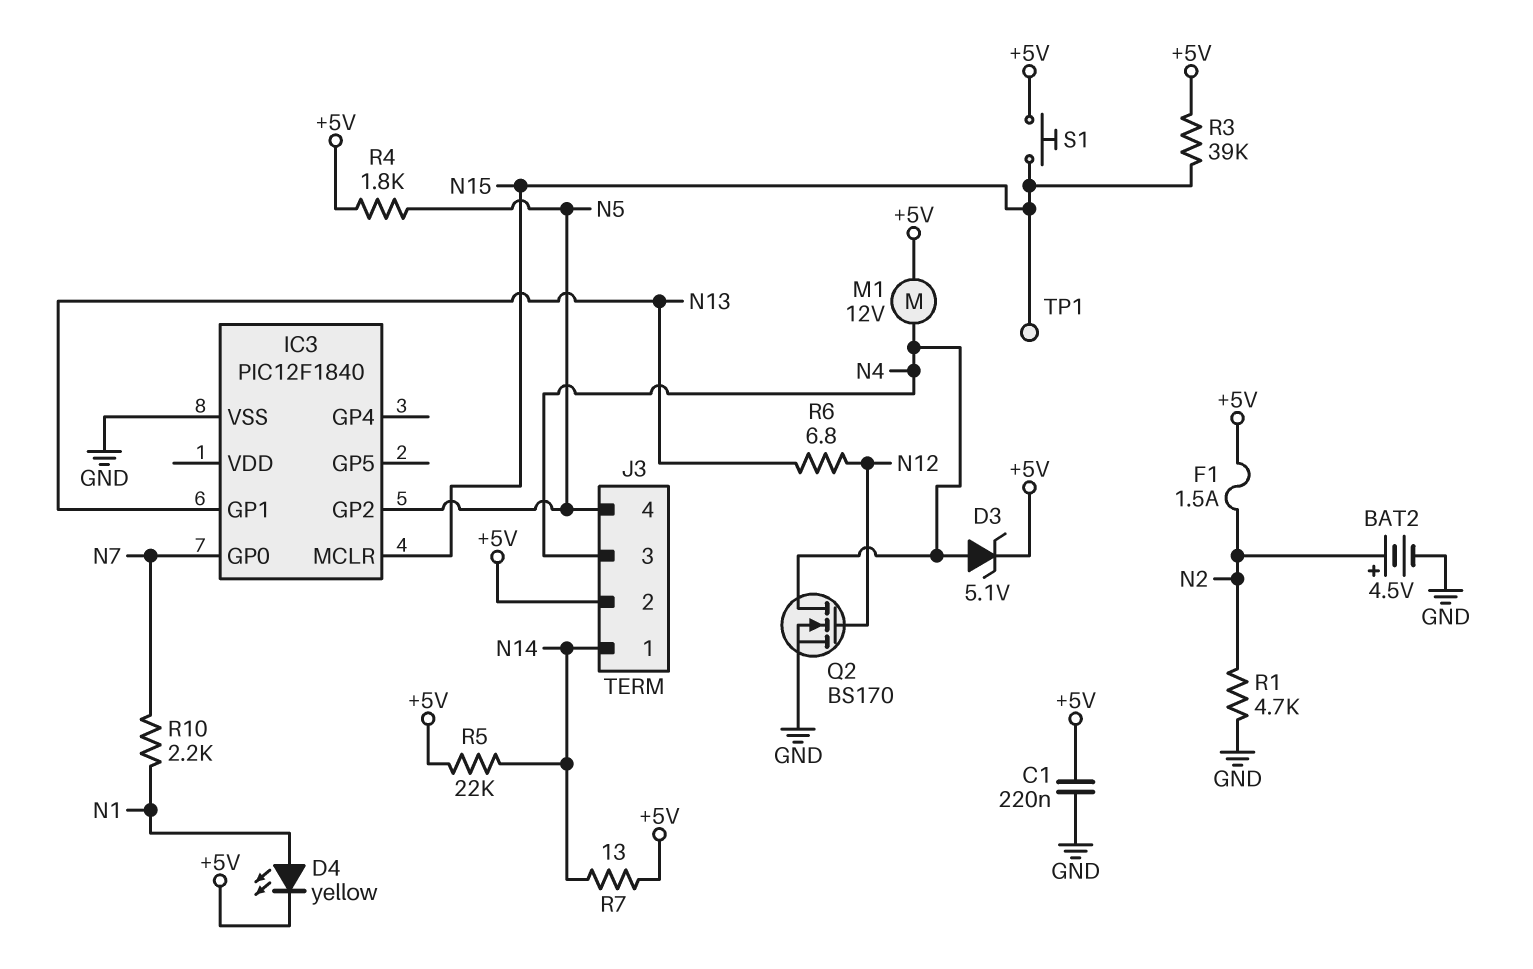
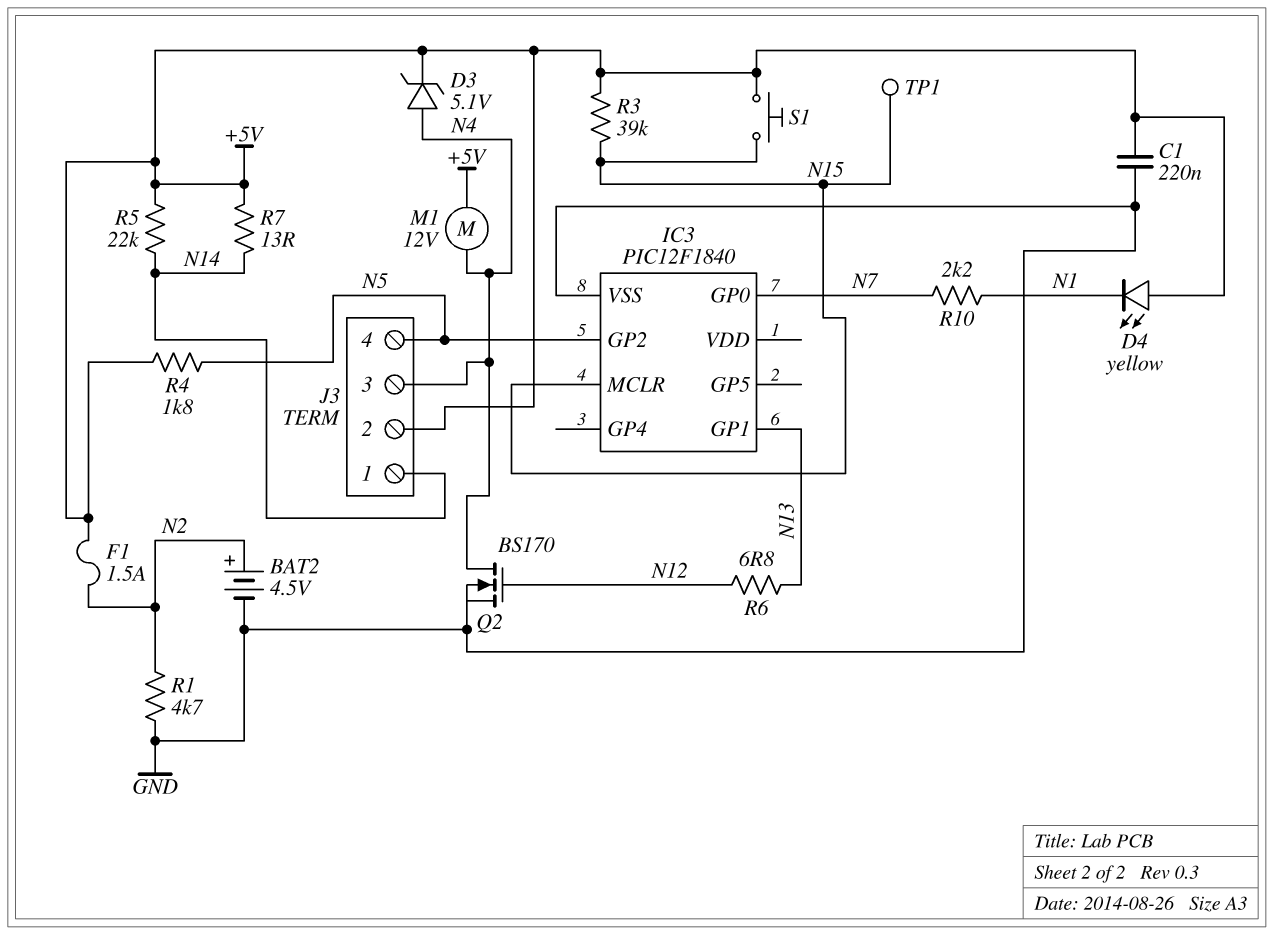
D4: LED yellow (A N1, K +5V) -> LED yellow (A +5V, K N1)

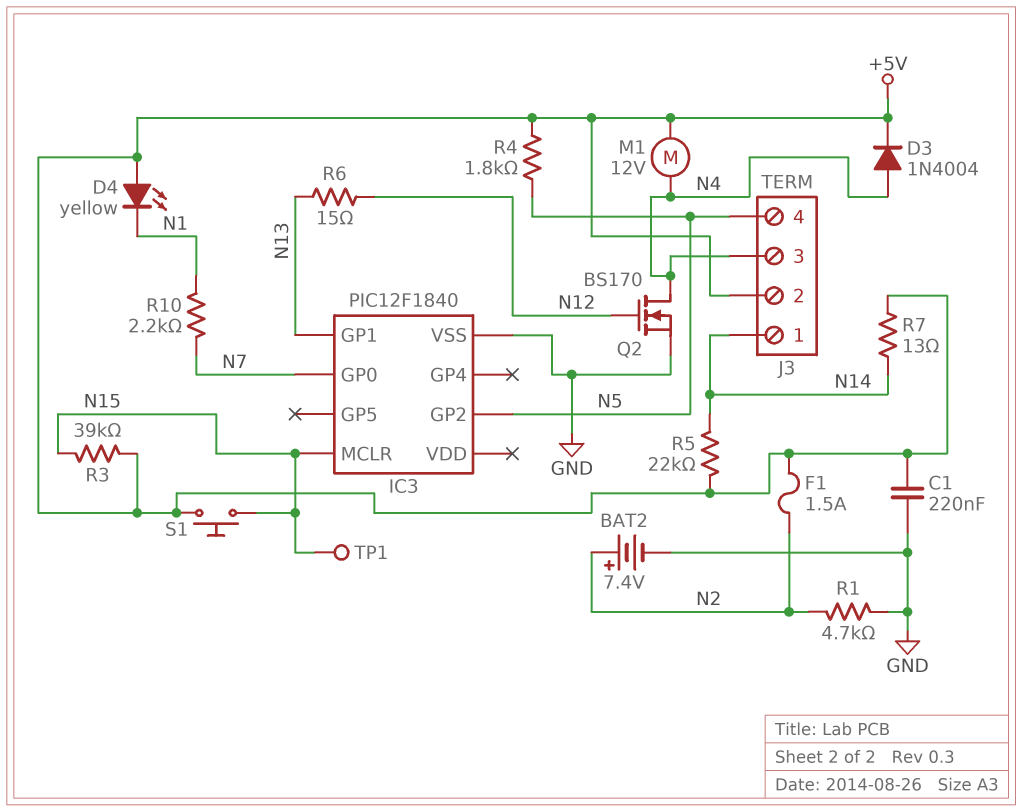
BAT2: 4.5V (plus N2, minus GND) -> 7.4V (plus N2, minus GND)
D3: zener 5.1V (A N4, K +5V) -> diode 1N4004 (A N4, K +5V)
R6: 6.8 (N12, N13) -> 15 (N12, N13)

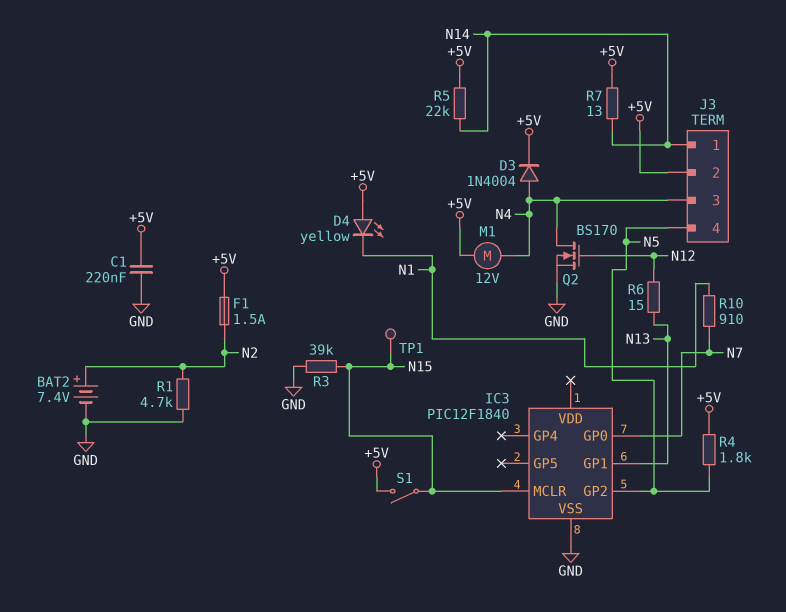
R3: 39k (+5V, N15) -> 39k (GND, N15)
R10: 2.2k (N1, N7) -> 910 (N1, N7)
S1: button (+5V, N15) -> switch (+5V, N15)

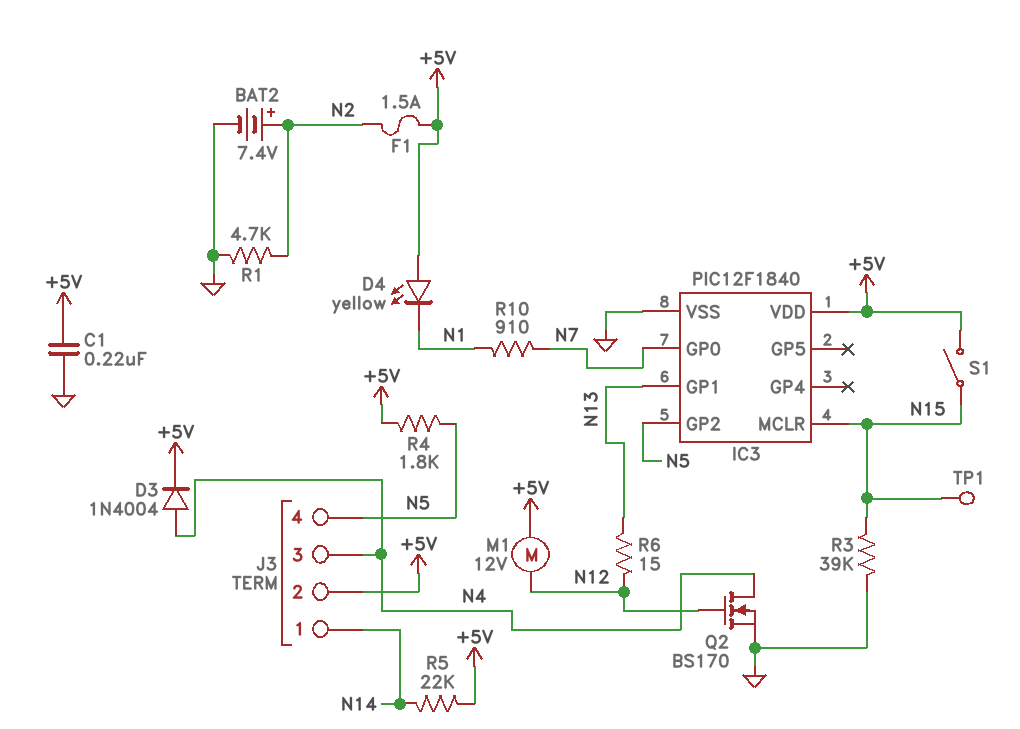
IC3 pin VDD: none -> +5V
M1: motor 12V (+5V, N4) -> motor 12V (+5V, N12)
R7: 13 (+5V, N14) -> none

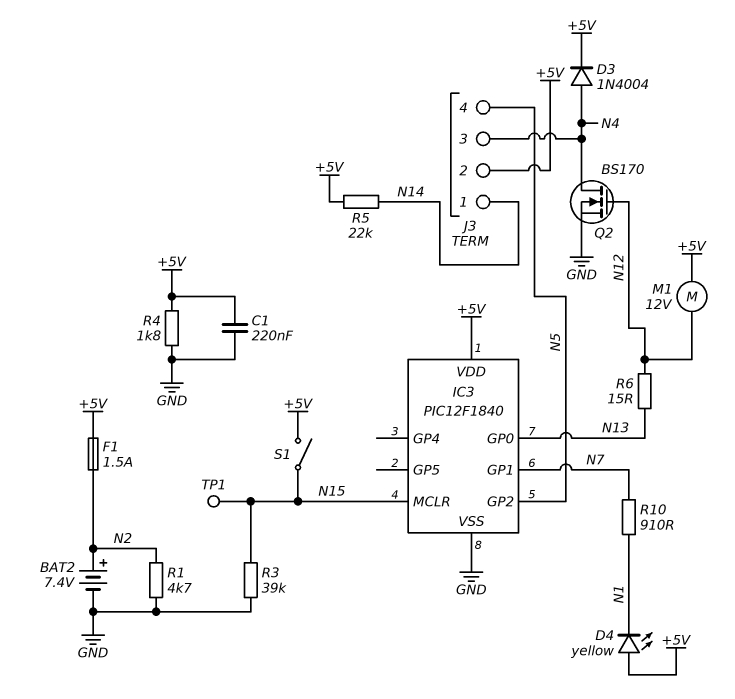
IC3 pin GP0: N7 -> N13
IC3 pin GP1: N13 -> N7
R4: 1.8k (+5V, N5) -> 1.8k (+5V, GND)

